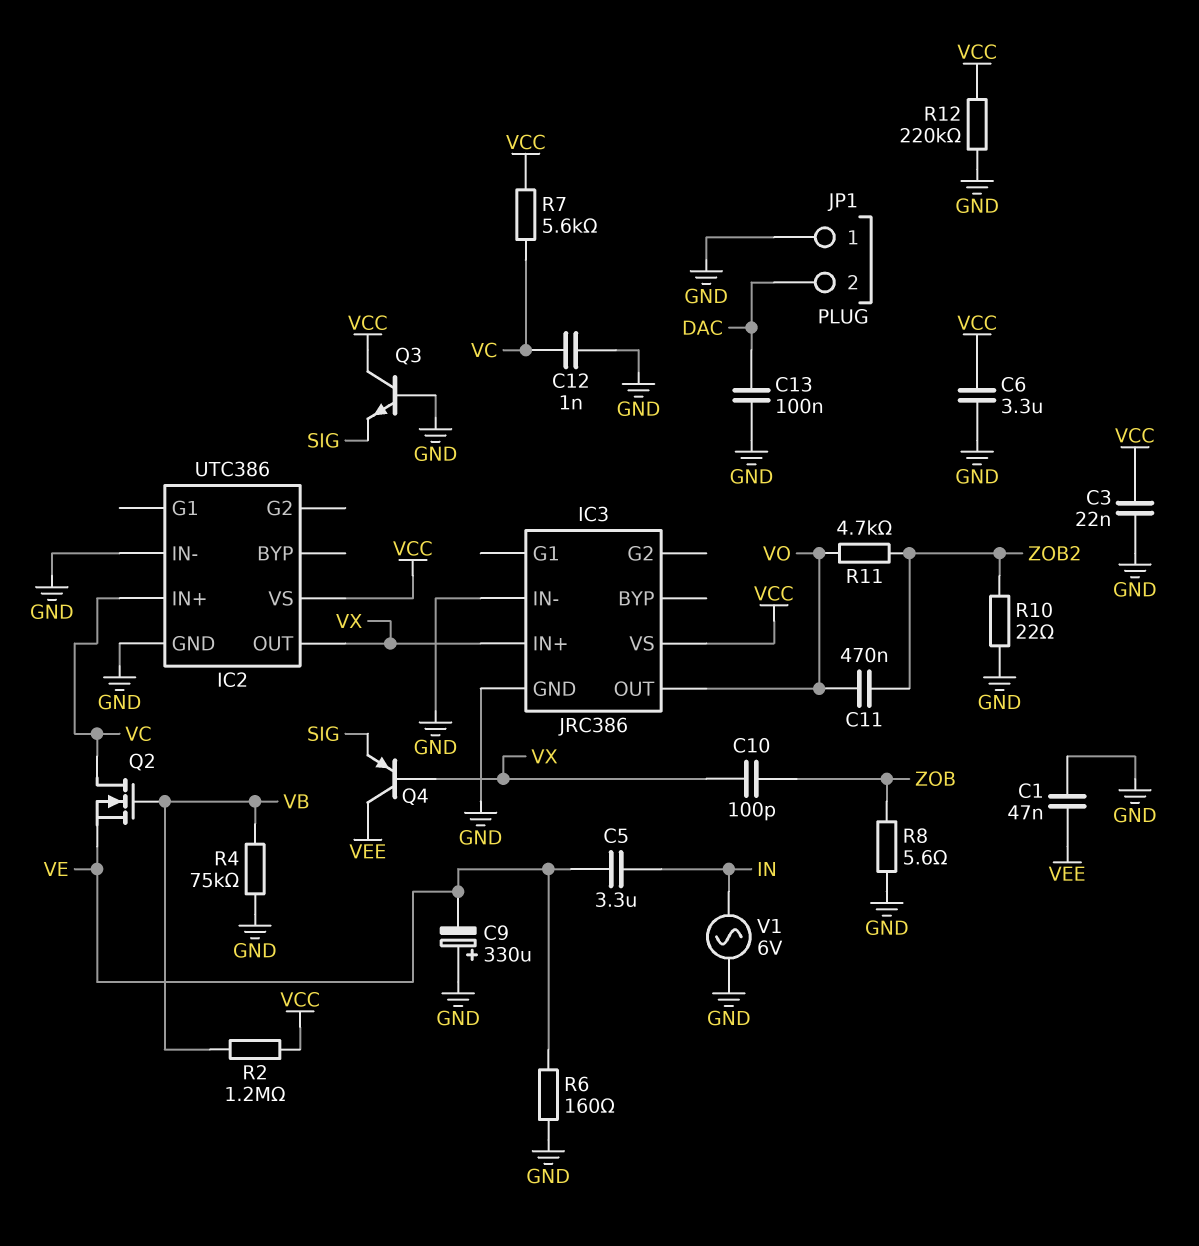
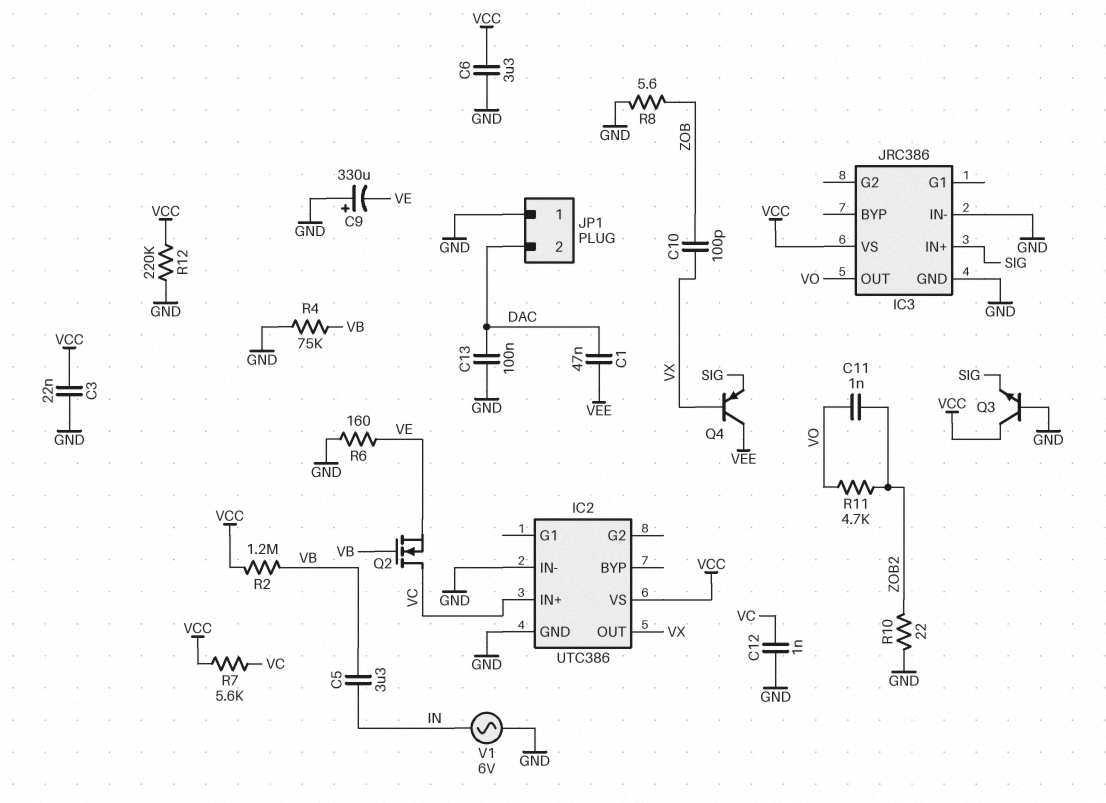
C1: 47nF (GND, VEE) -> 47nF (DAC, VEE)
C5: 3.3uF (IN, VE) -> 3.3uF (IN, VB)
C11: 470nF (VO, ZOB2) -> 1nF (VO, ZOB2)
IC3 pin IN+: VX -> SIG

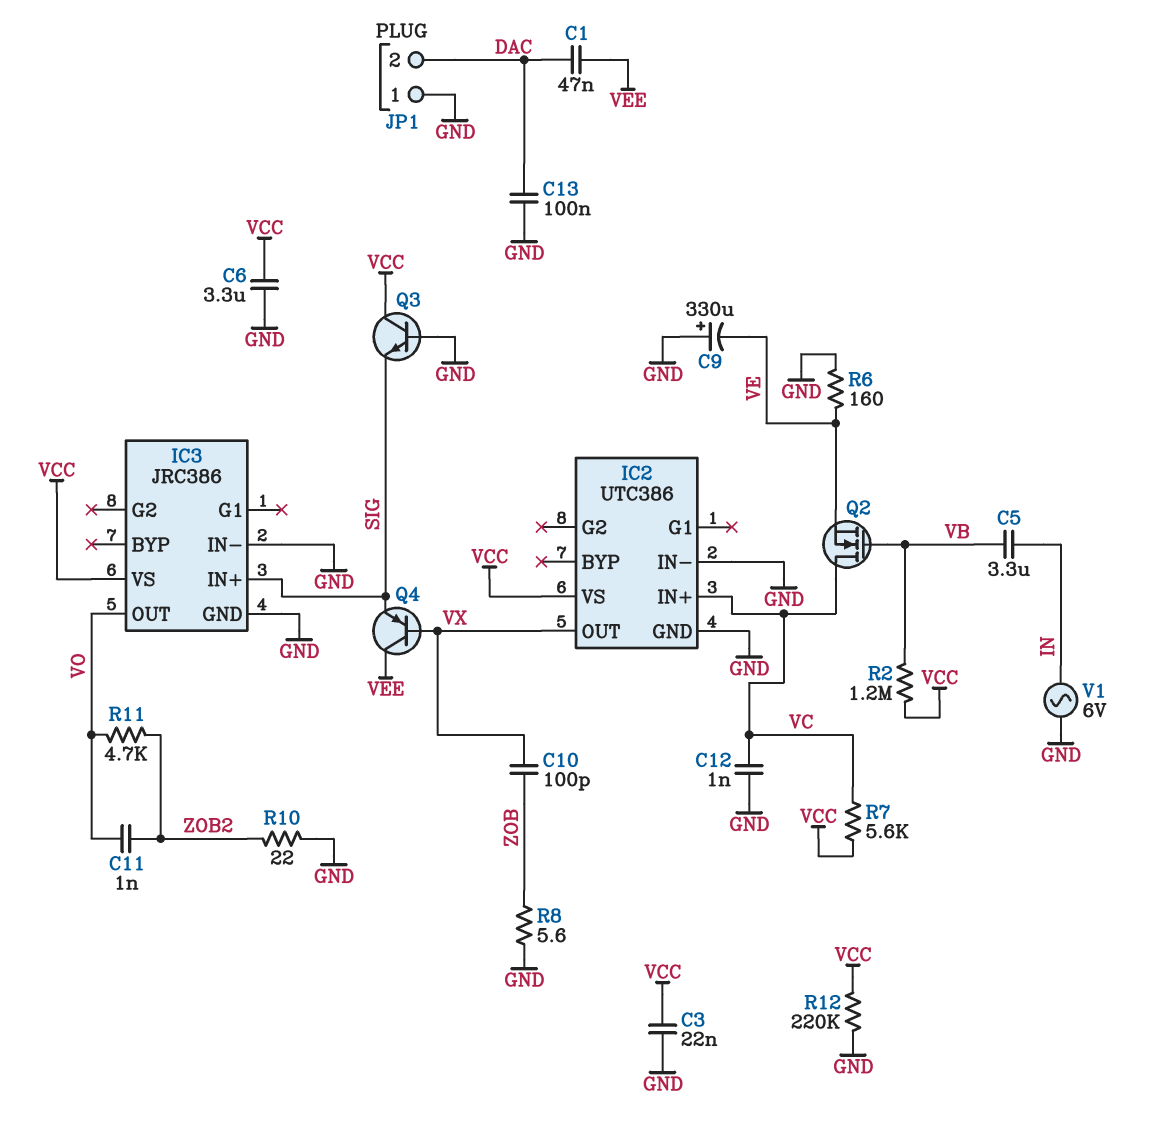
R4: 75k (GND, VB) -> none

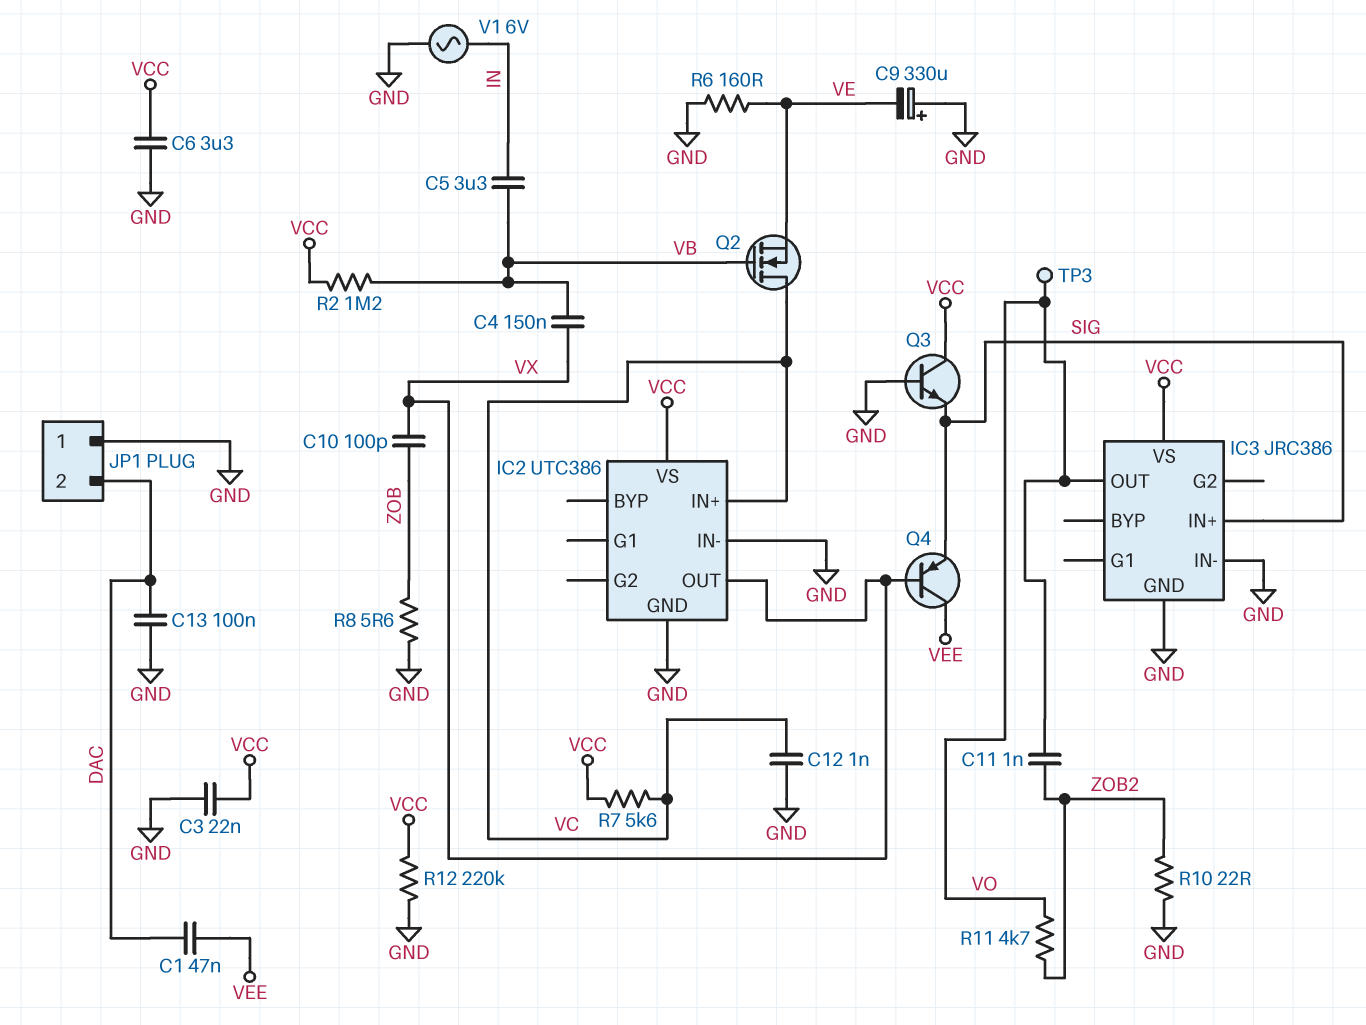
C4: none -> 150nF (VB, VX)
TP3: none -> test point (VO)

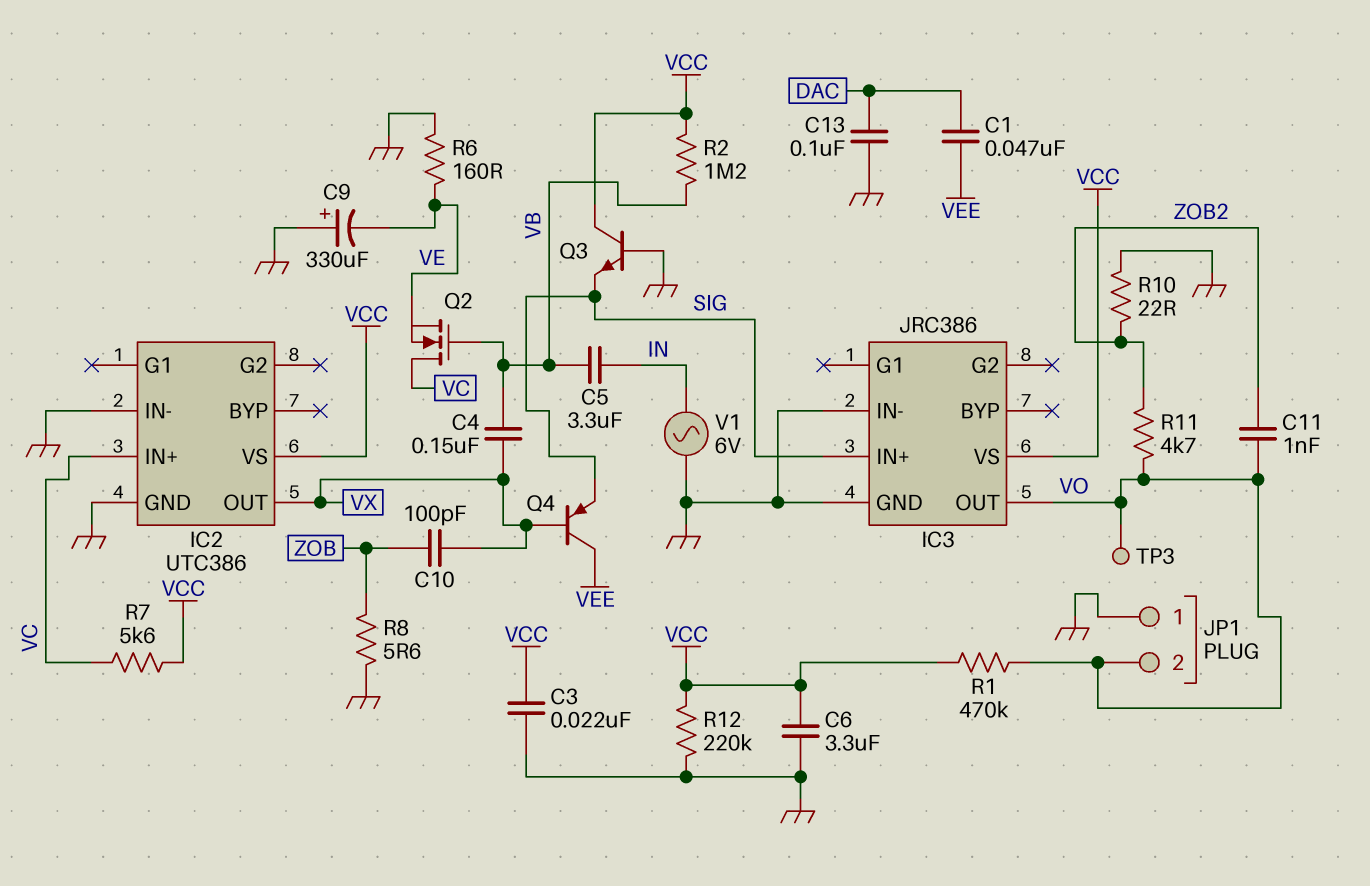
C12: 1nF (GND, VC) -> none
JP1 pin 2: DAC -> VO
R1: none -> 470k (VCC, VO)

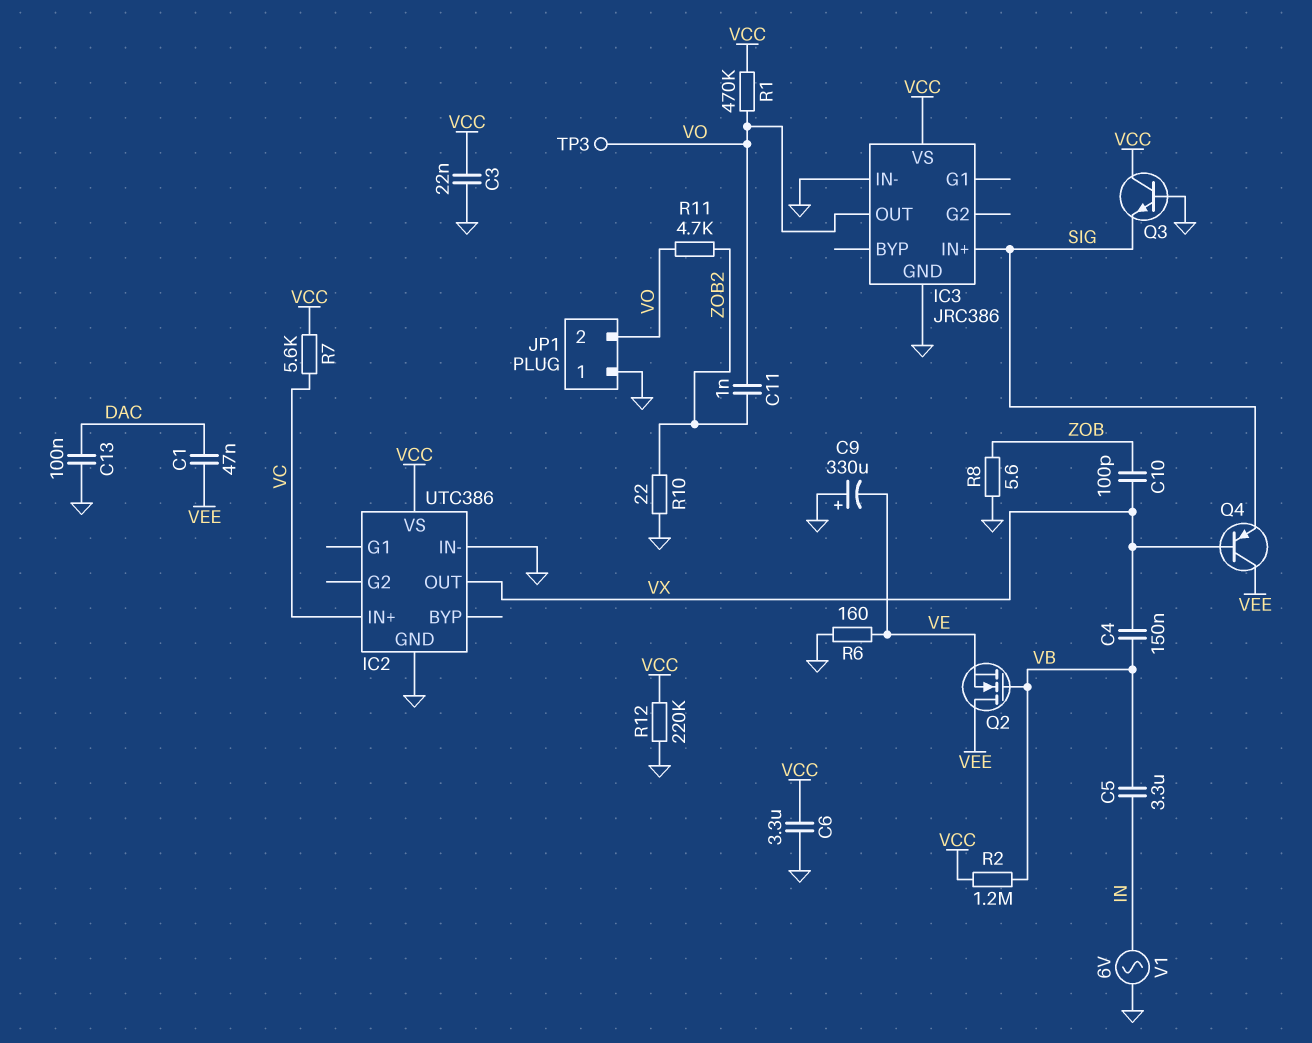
Q2: NMOS (G VB, D VC, S VE) -> NMOS (G VB, D VEE, S VE)

